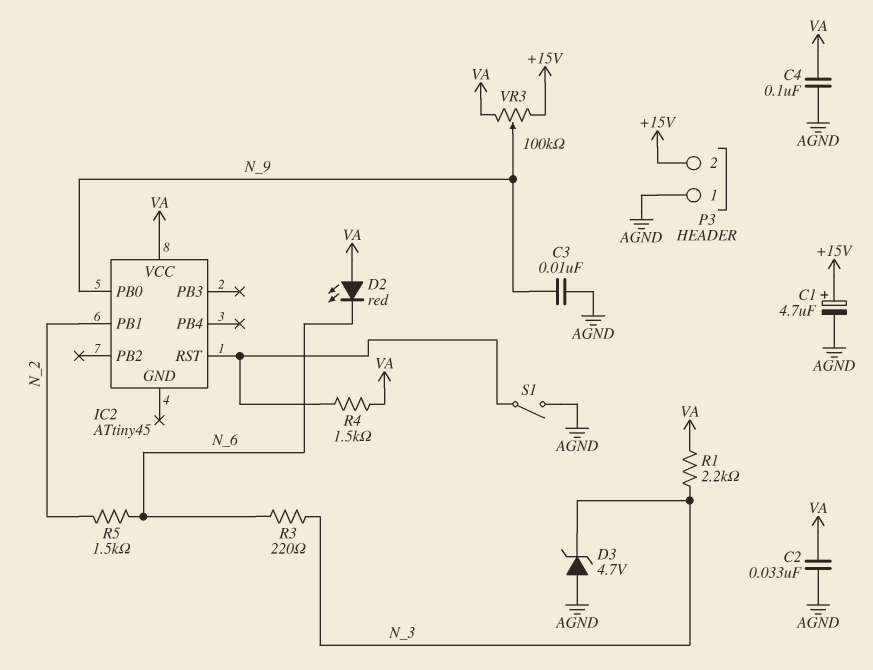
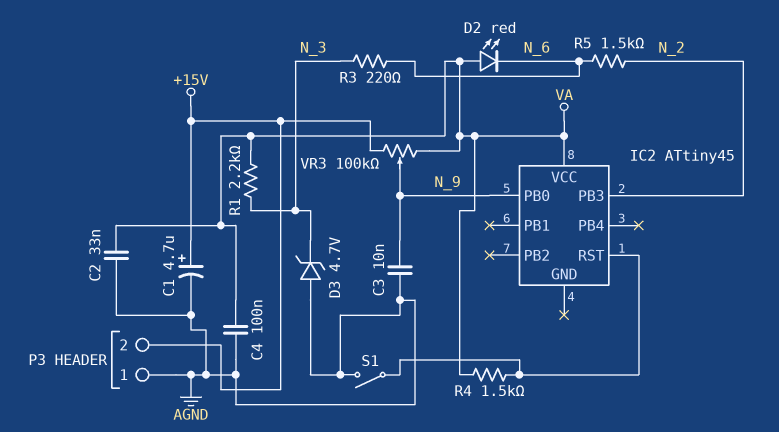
IC2 pin PB1: N_2 -> none
IC2 pin PB3: none -> N_2

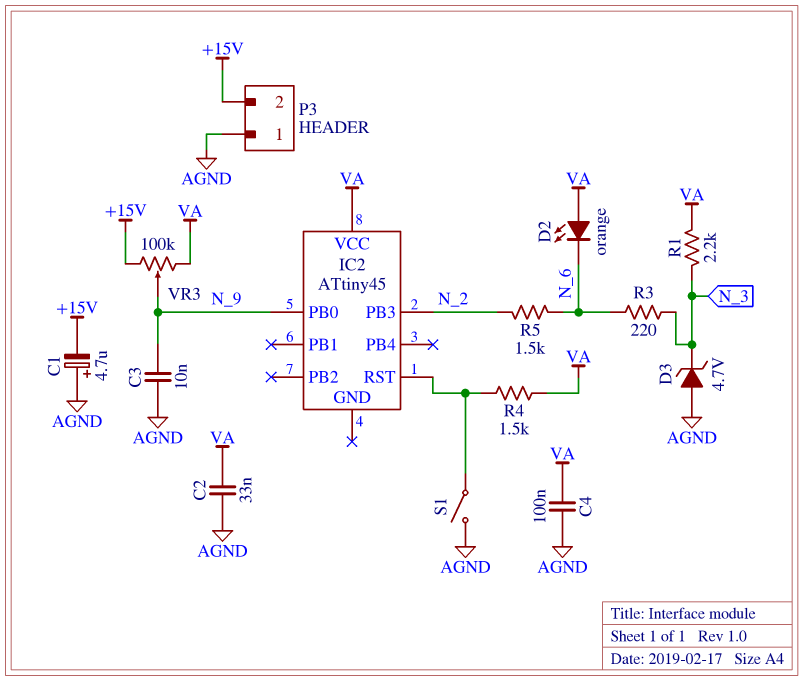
C1: 4.7uF (plus +15V, minus AGND) -> 4.7uF (plus AGND, minus +15V)
D2: LED red (A VA, K N_6) -> LED orange (A VA, K N_6)

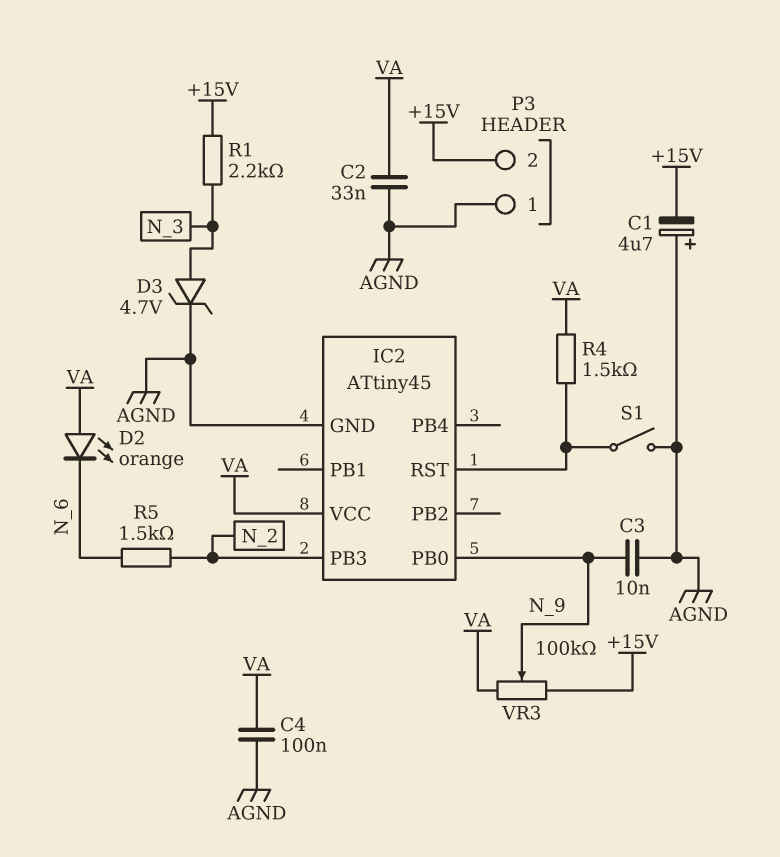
D3: zener 4.7V (A AGND, K N_3) -> zener 4.7V (A N_3, K AGND)
IC2 pin GND: none -> AGND
R1: 2.2k (N_3, VA) -> 2.2k (+15V, N_3)
R3: 220 (N_3, N_6) -> none

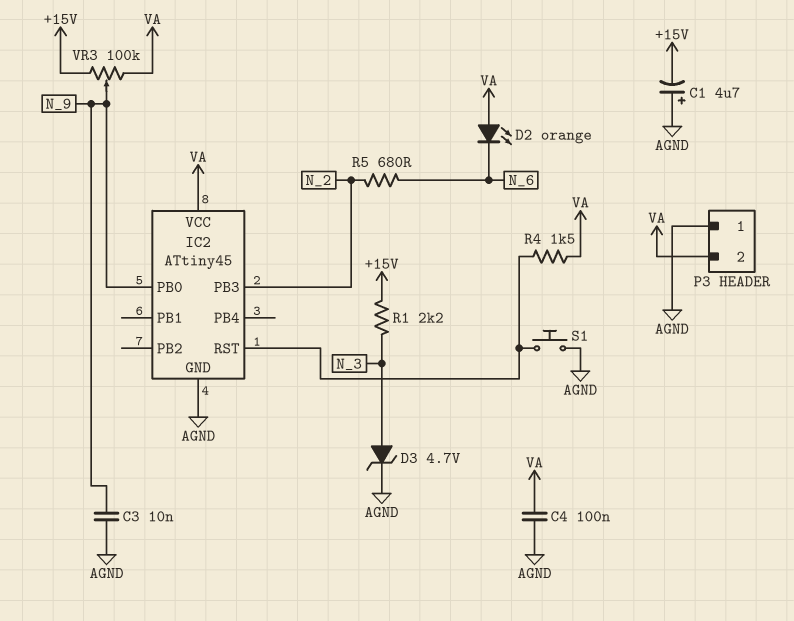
C2: 33nF (AGND, VA) -> none
P3 pin 2: +15V -> VA
R5: 1.5k (N_2, N_6) -> 680 (N_2, N_6)
S1: switch (AGND, IC2/RST) -> button (AGND, IC2/RST)

